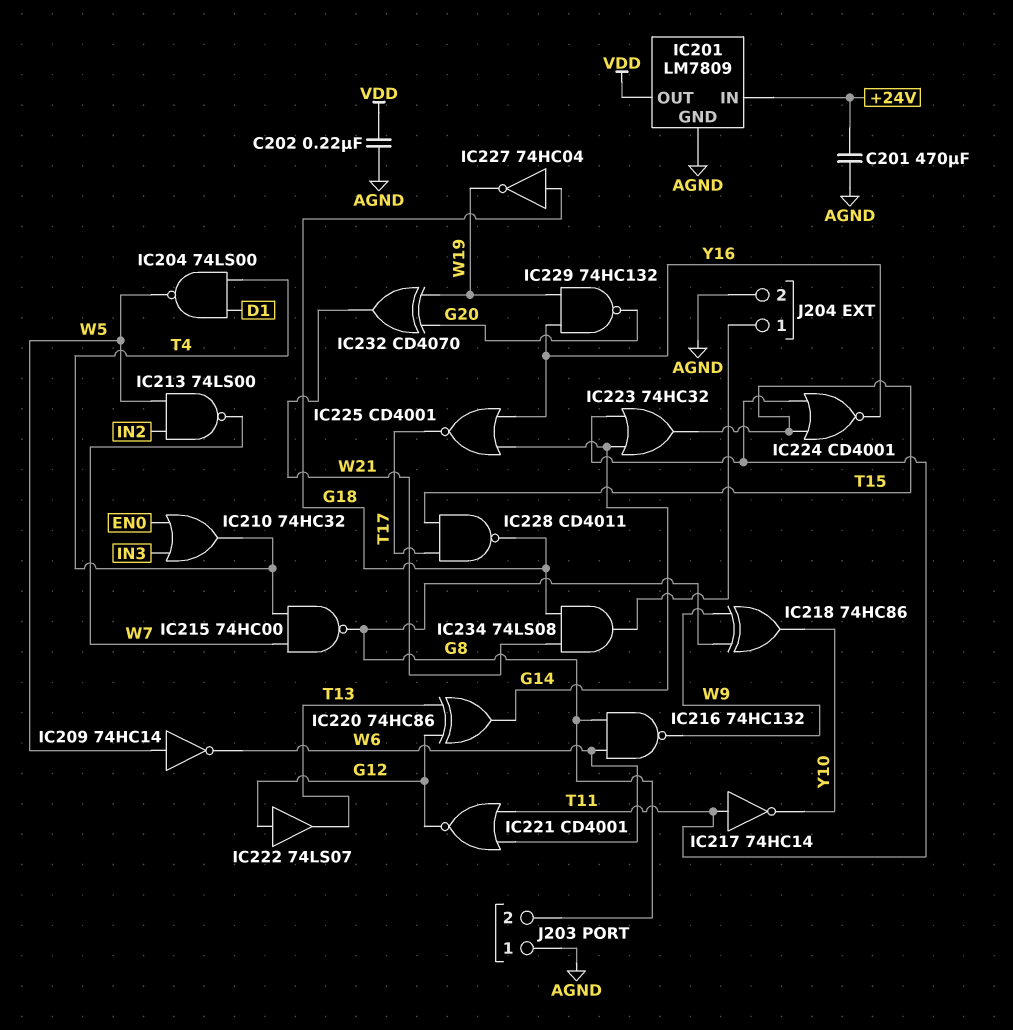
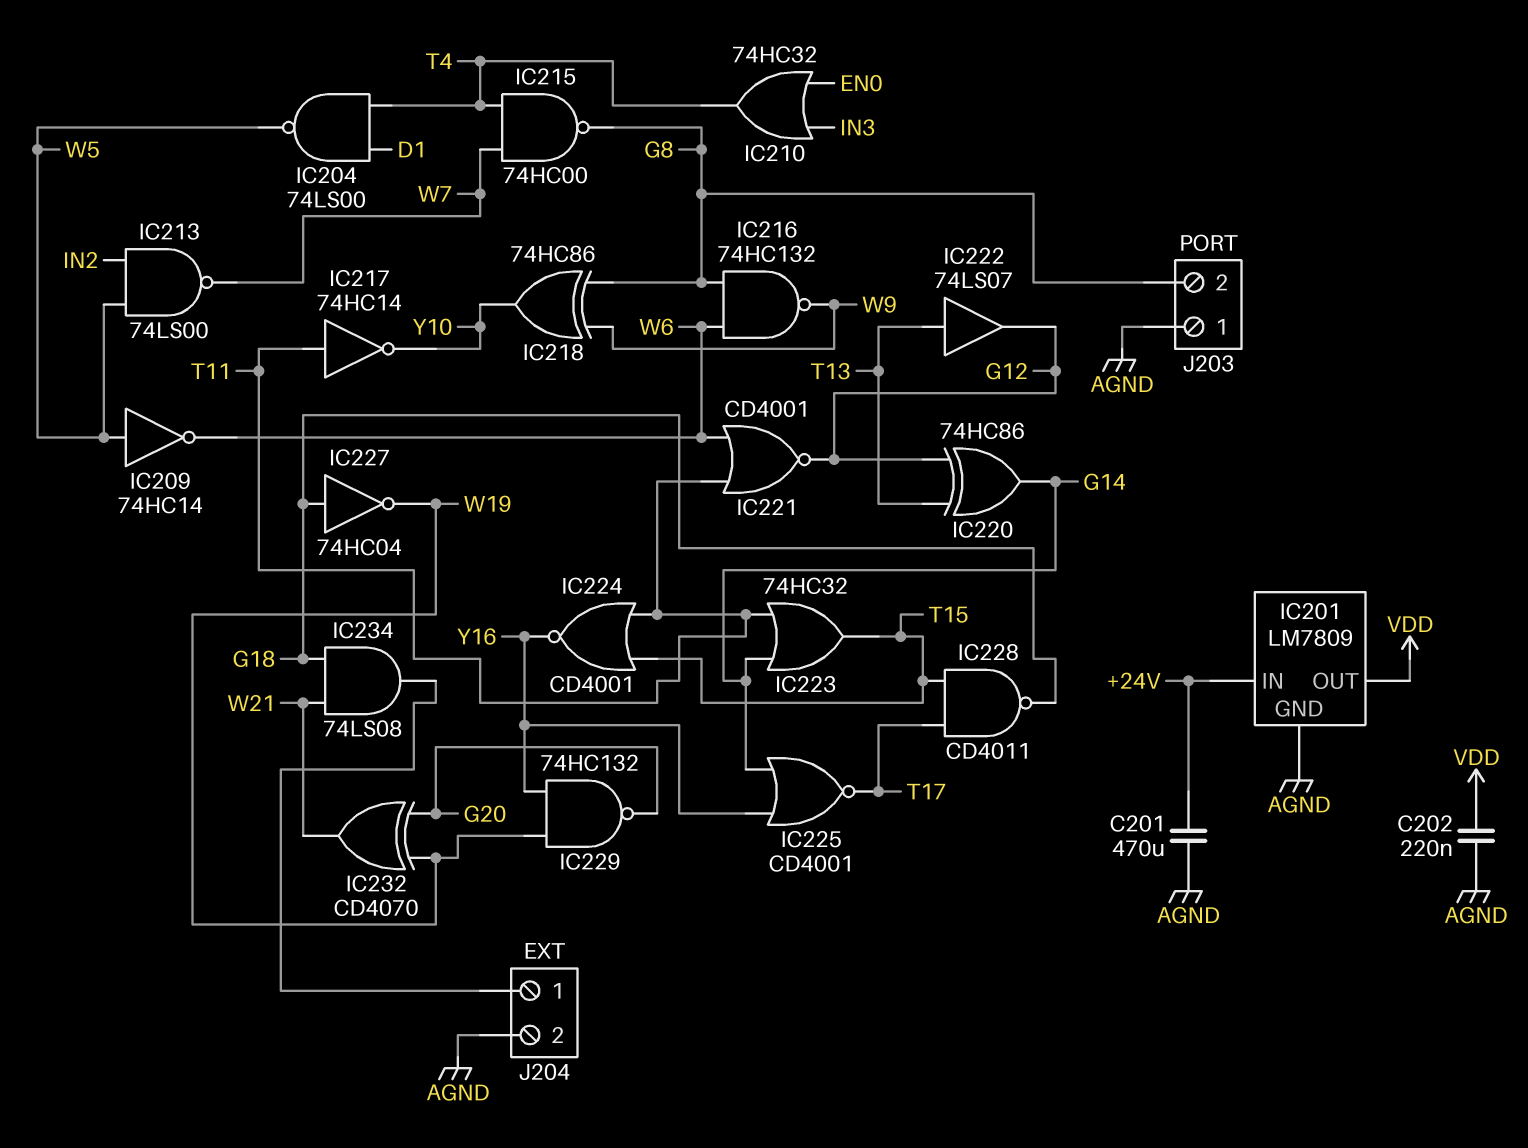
IC222: buffer 74LS07 (in G12, out T13) -> buffer 74LS07 (in T13, out G12)

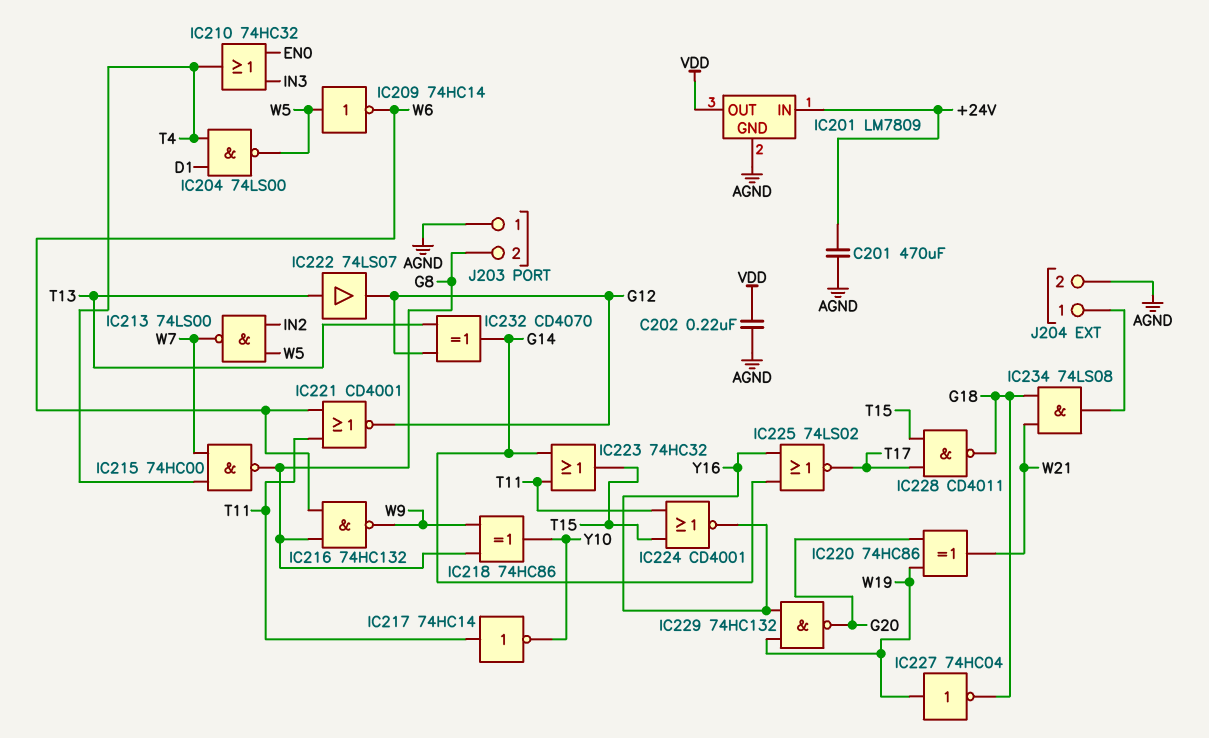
IC220: XOR 74HC86 (in G12, in T13, out G14) -> XOR 74HC86 (in G20, in W19, out W21)
IC225: NOR CD4001 (in G14, in Y16, out T17) -> NOR 74LS02 (in G14, in Y16, out T17)
IC227: NOT 74HC04 (in G18, out W19) -> NOT 74HC04 (in W19, out G18)
IC232: XOR CD4070 (in G20, in W19, out W21) -> XOR CD4070 (in G12, in T13, out G14)

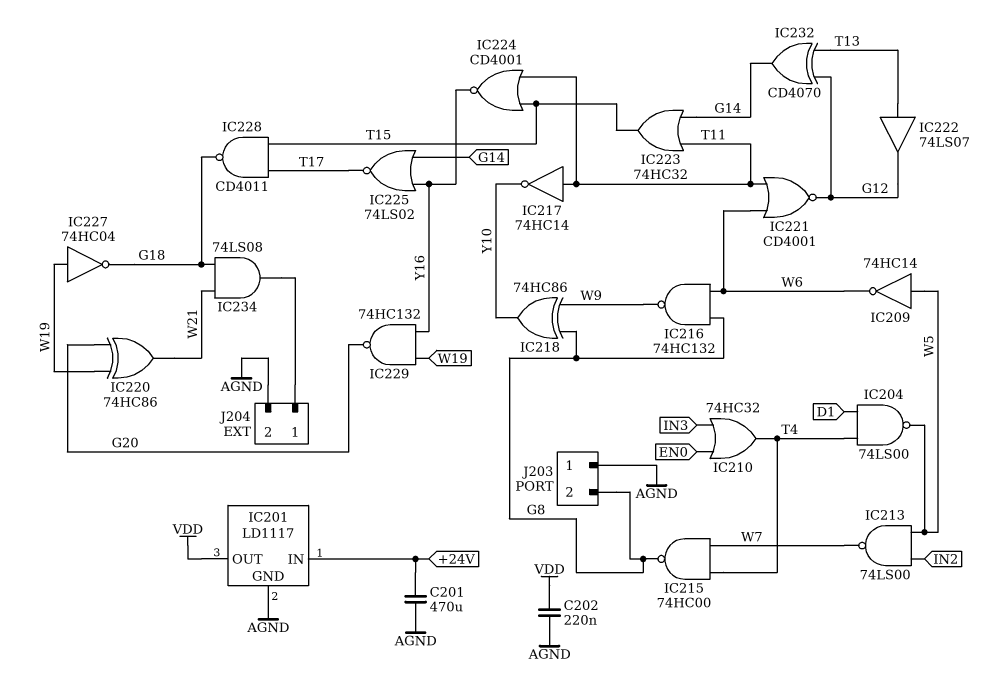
IC201: LM7809 -> LD1117

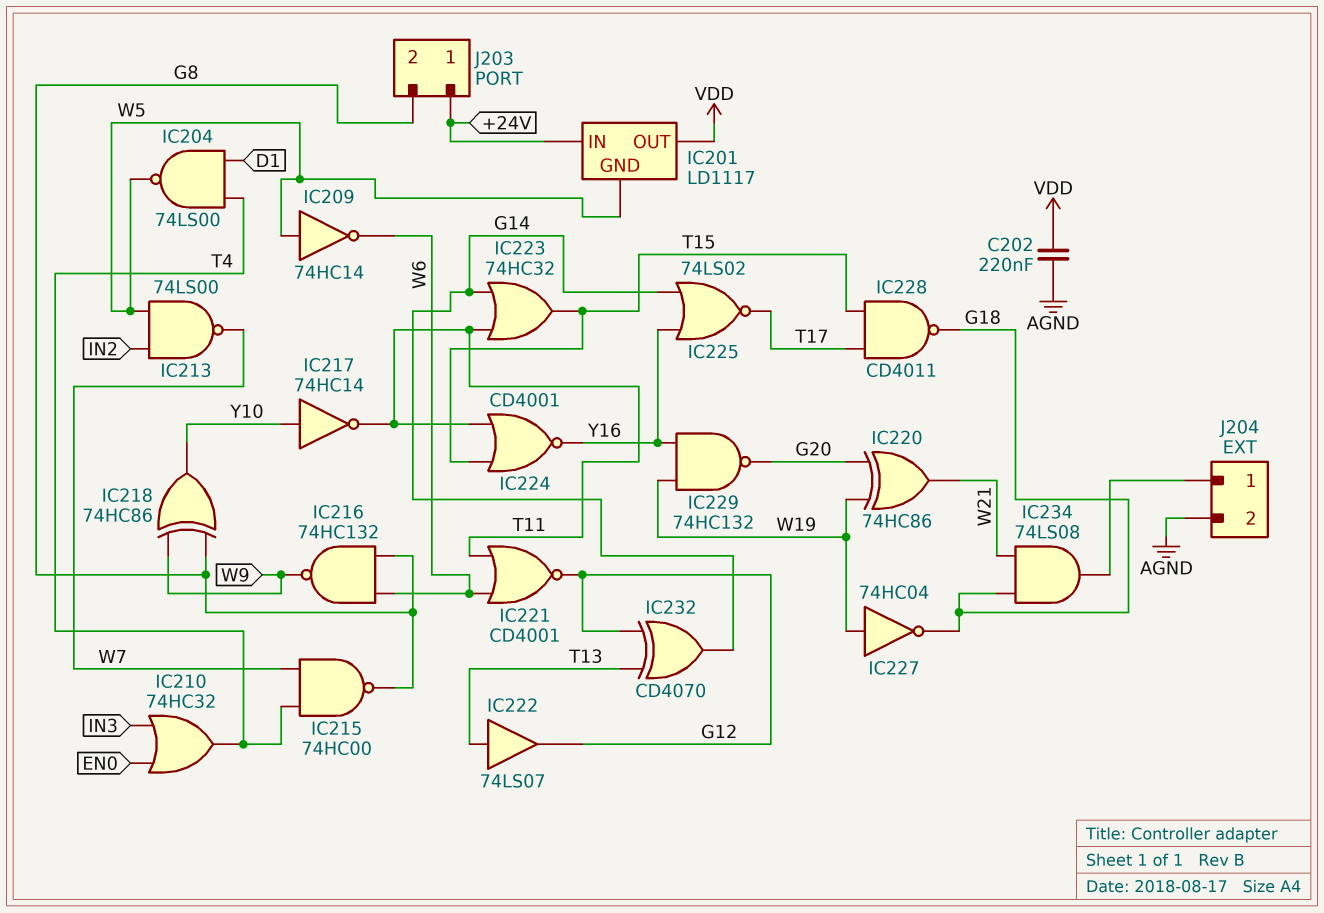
C201: 470uF (+24V, AGND) -> none
IC201 pin GND: AGND -> W5
IC217: NOT 74HC14 (in T11, out Y10) -> NOT 74HC14 (in Y10, out T11)
J203 pin 1: AGND -> +24V

